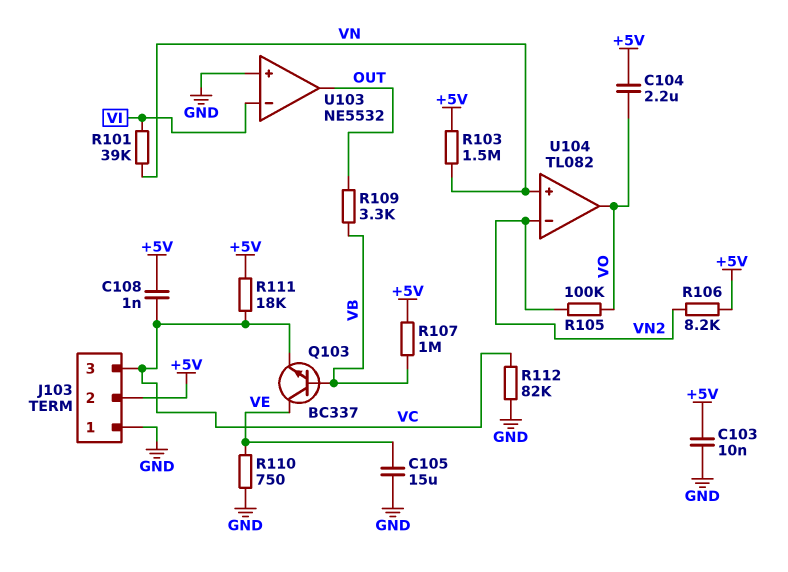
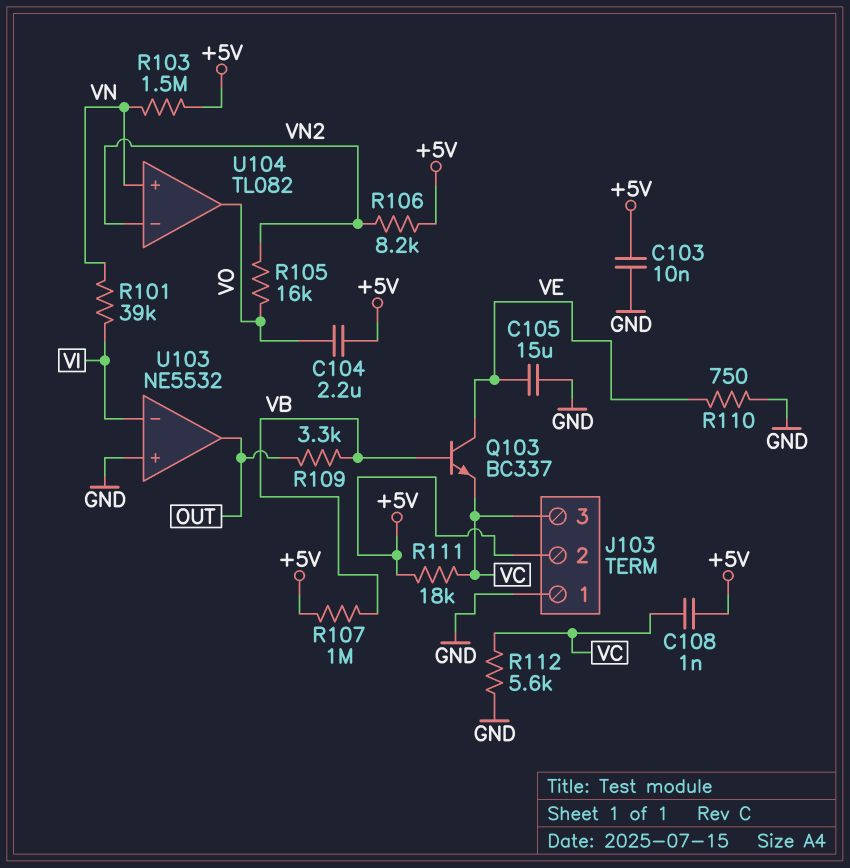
R105: 100k (VN2, VO) -> 16k (VN2, VO)
R112: 82k (GND, VC) -> 5.6k (GND, VC)

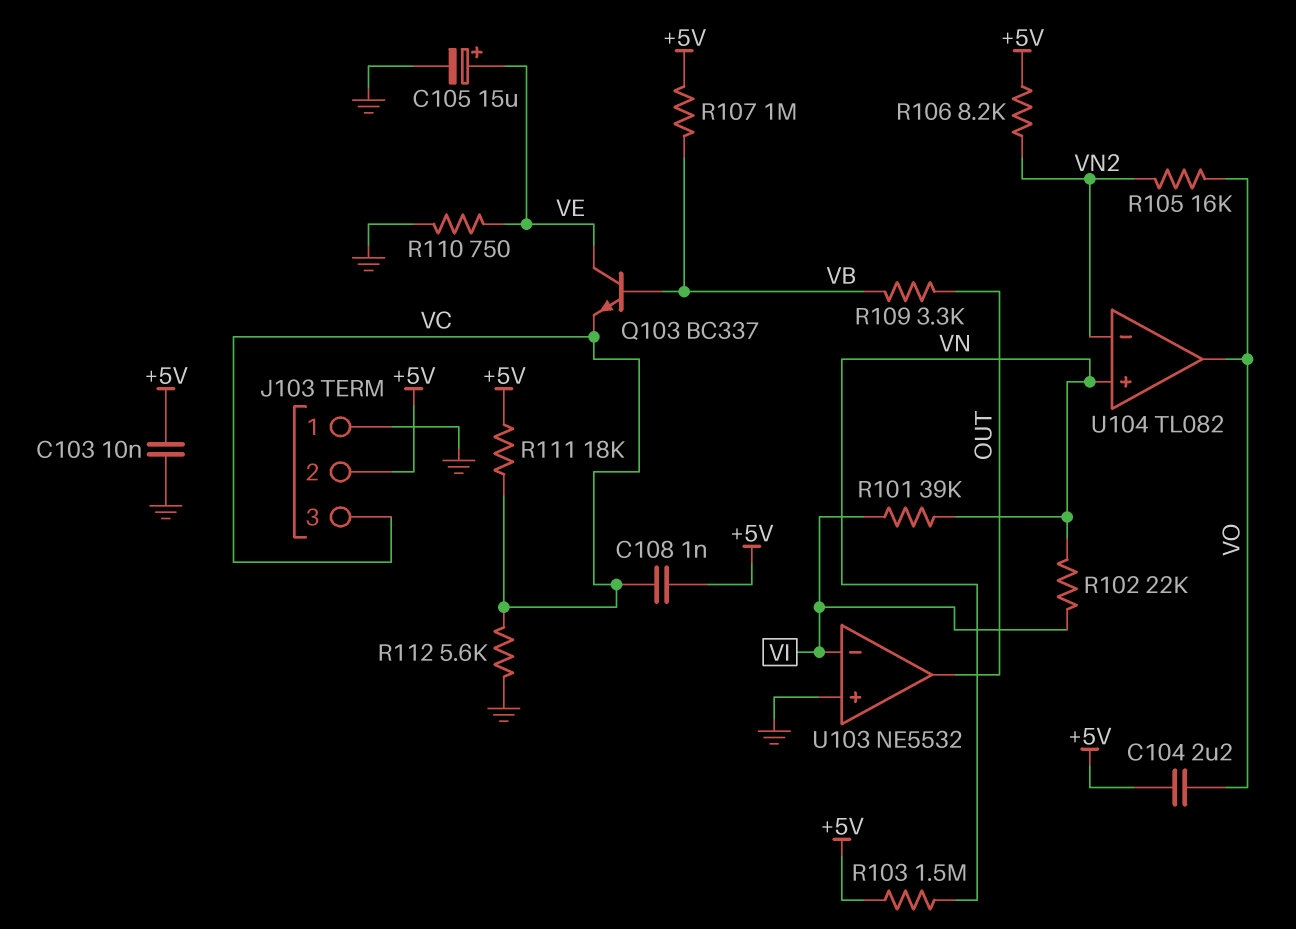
C105: 15uF (GND, VE) -> 15uF (plus VE, minus GND)
R102: none -> 22k (VI, VN)

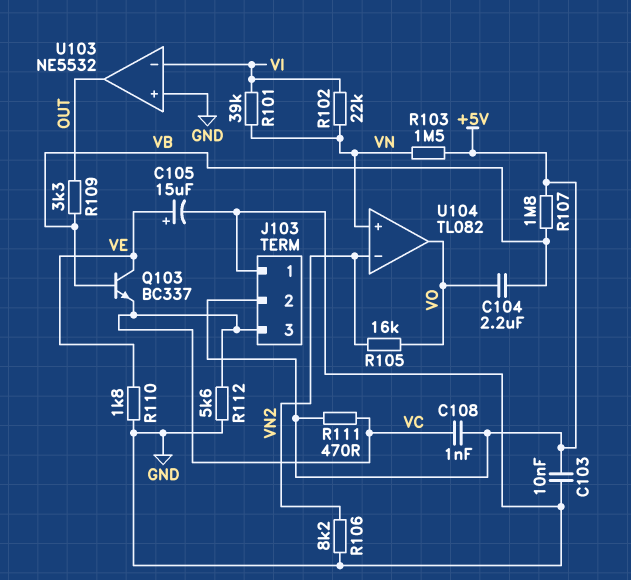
C104: 2.2uF (+5V, VO) -> 2.2uF (VB, VO)
R106: 8.2k (+5V, VN2) -> 8.2k (GND, VN2)
R107: 1M (+5V, VB) -> 1.8M (+5V, VB)
R110: 750 (GND, VE) -> 1.8k (GND, VE)
R111: 18k (+5V, VC) -> 470 (+5V, VC)

